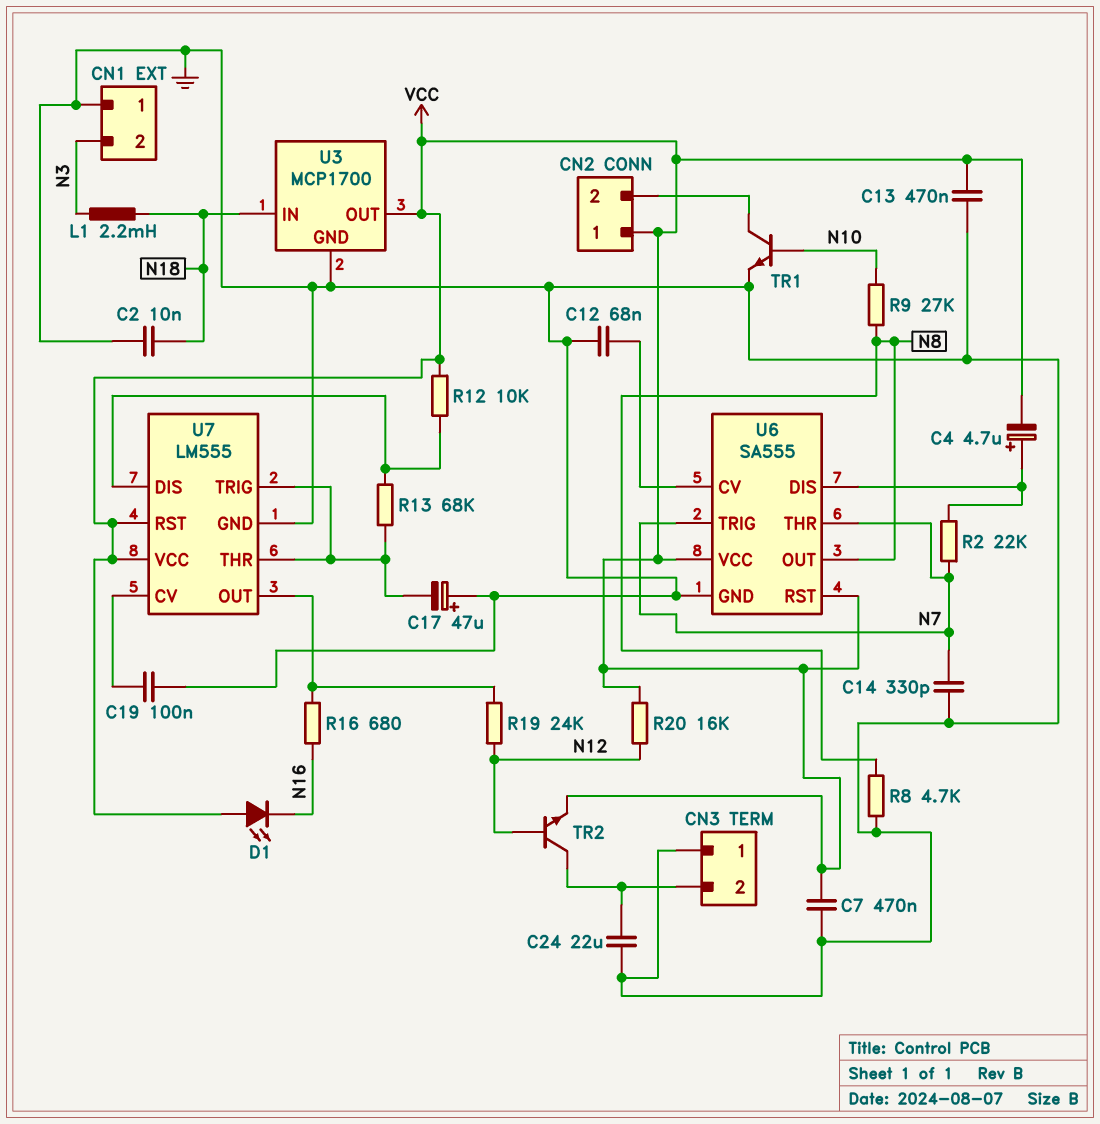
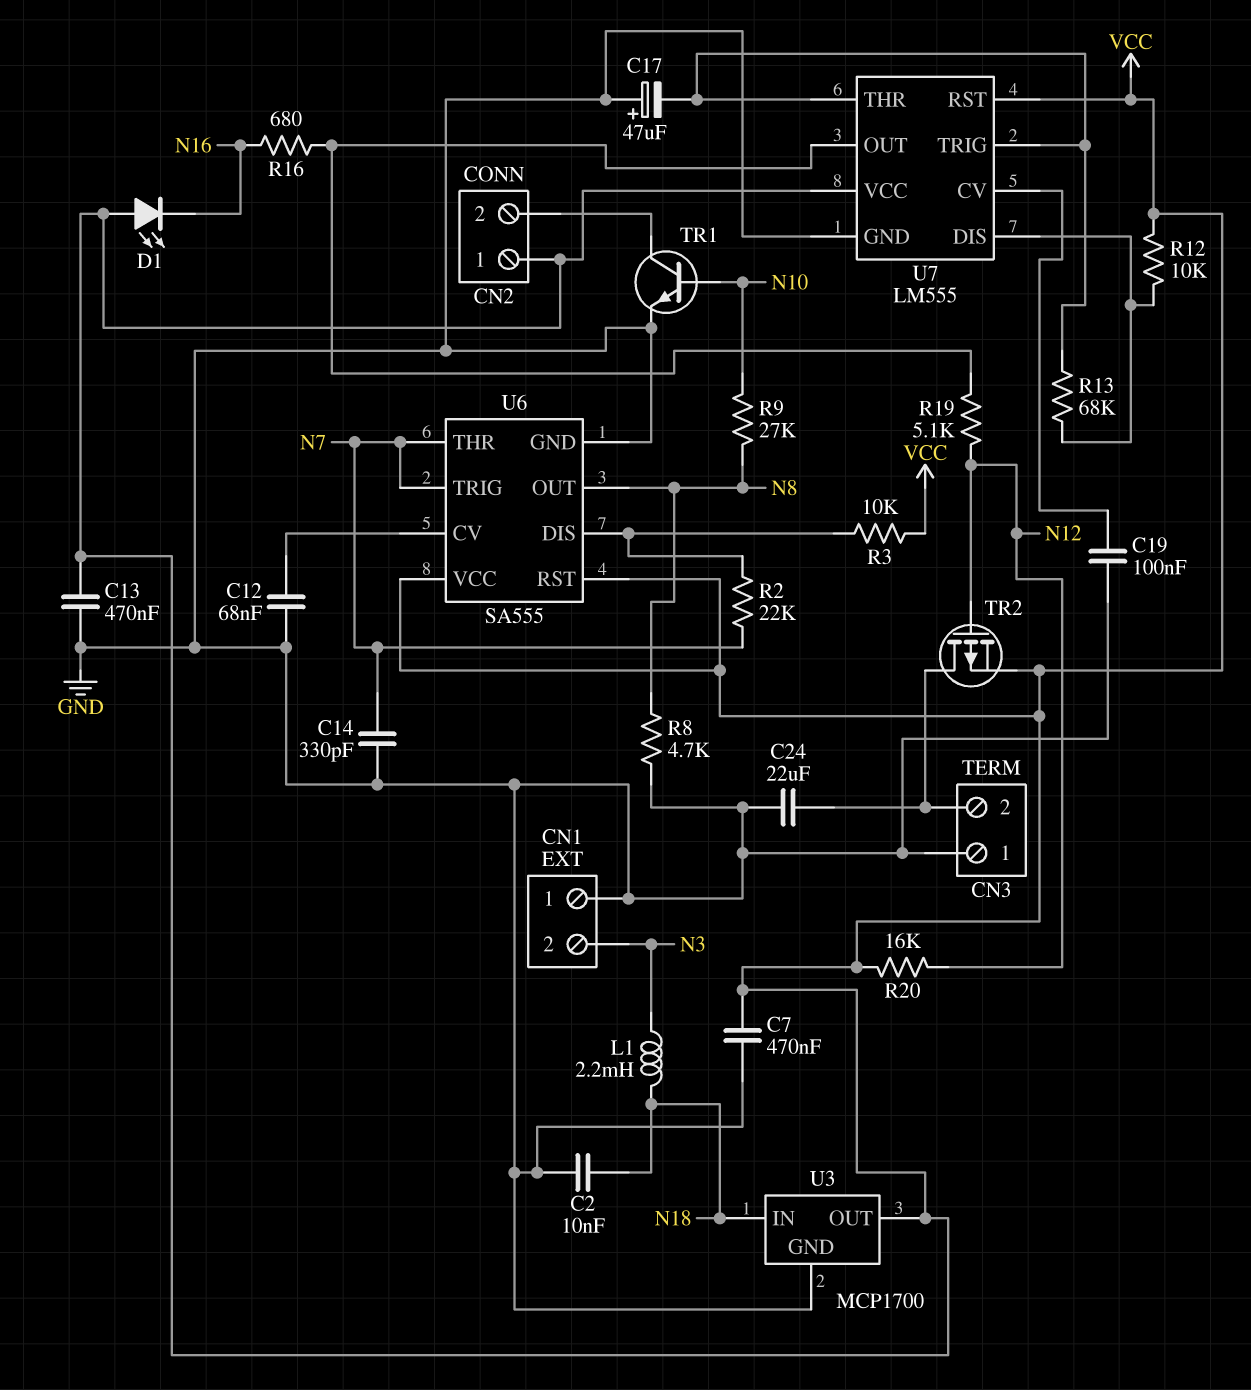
C4: 4.7uF (plus U6/DIS, minus VCC) -> none
R3: none -> 10k (U6/DIS, VCC)
R19: 24k (N12, U7/OUT) -> 5.1k (N12, U7/OUT)
TR2: NPN (B N12, C CN3/2, E VCC) -> PMOS (G N12, D CN3/2, S VCC)

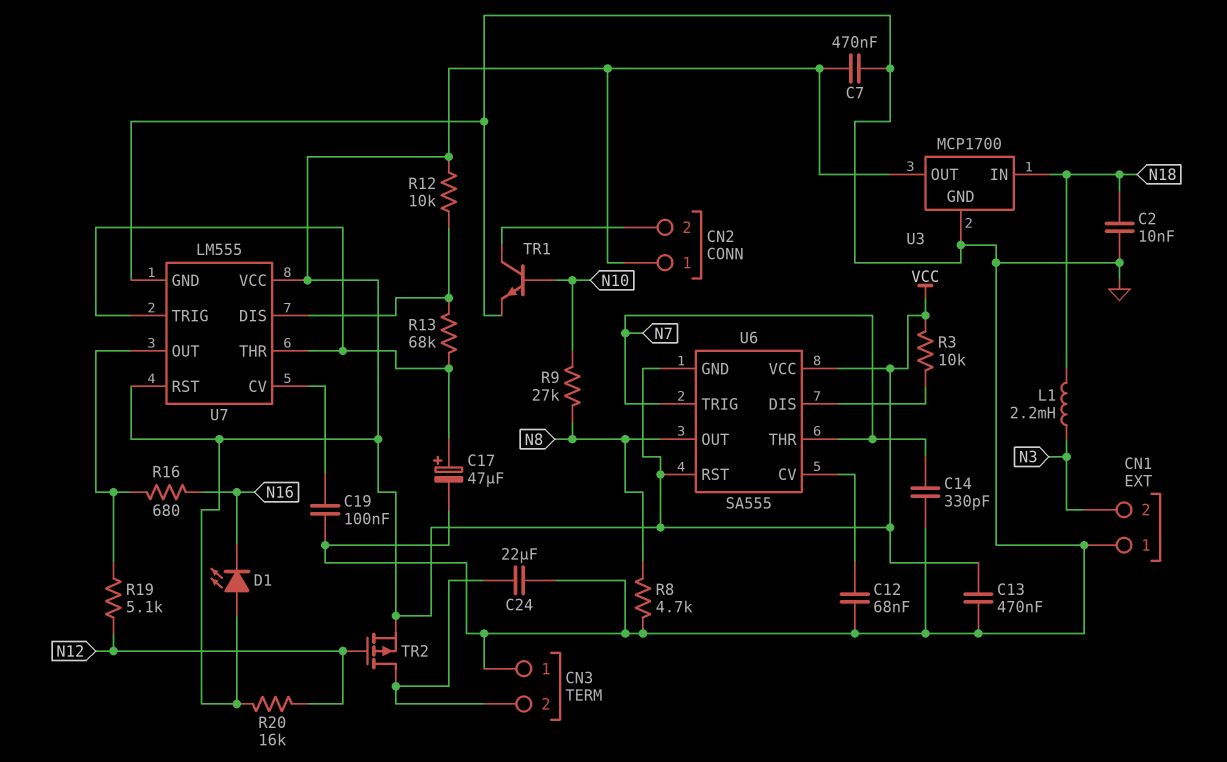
C17: 47uF (plus GND, minus U7/THR) -> 47uF (plus U7/THR, minus GND)
R2: 22k (N7, U6/DIS) -> none
U6 pin GND: GND -> VCC

